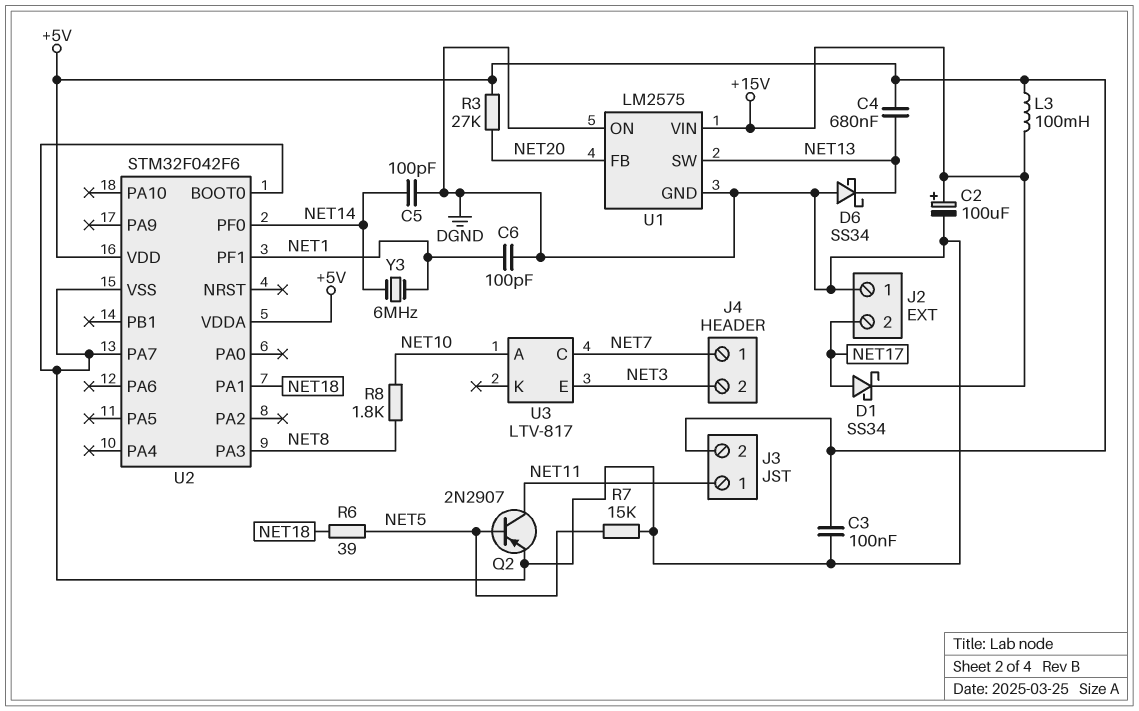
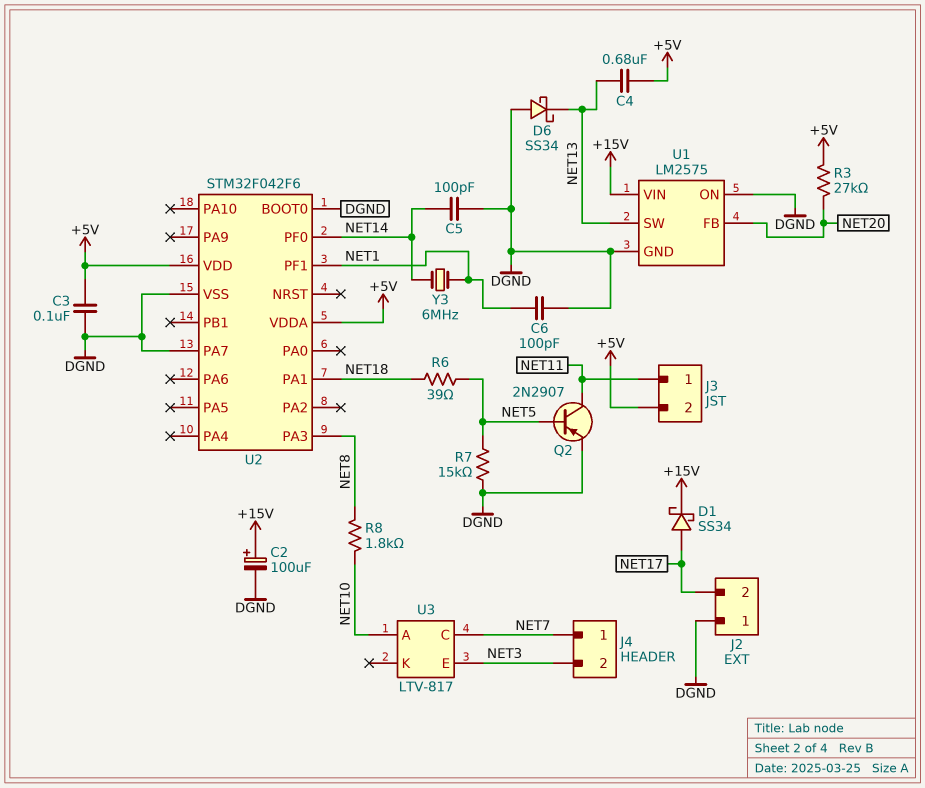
L3: 100mH (+5V, +15V) -> none

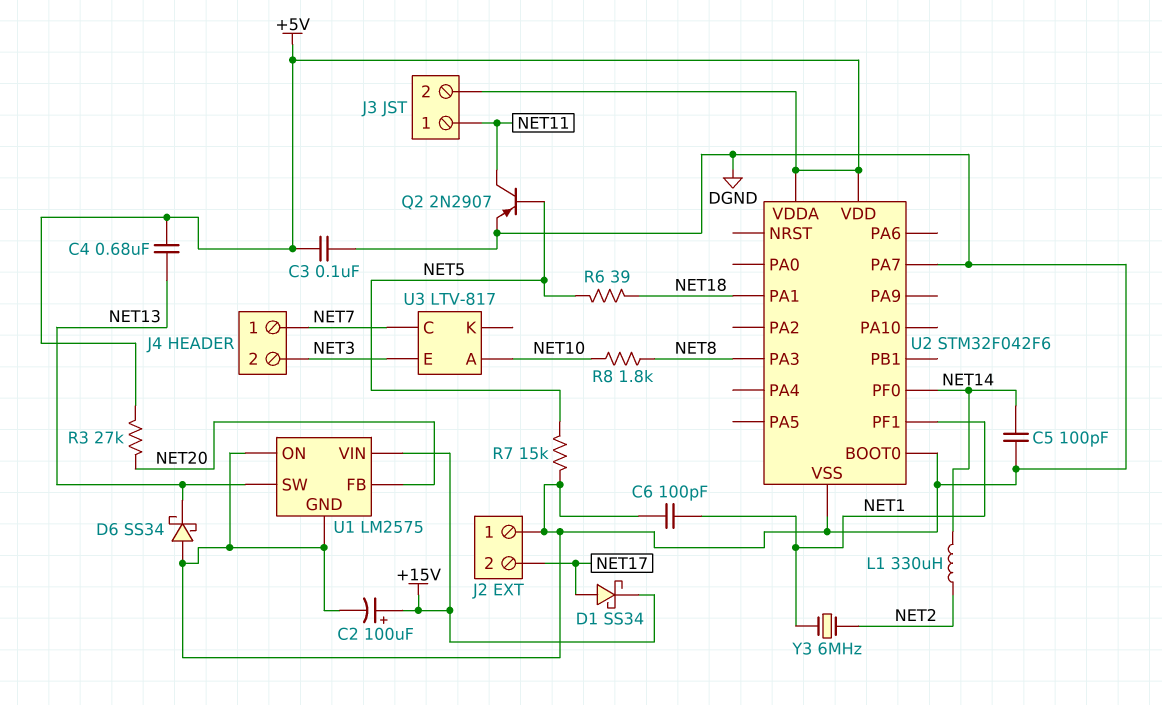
L1: none -> 330uH (NET2, NET14)
Y3: 6MHz (NET1, NET14) -> 6MHz (NET1, NET2)

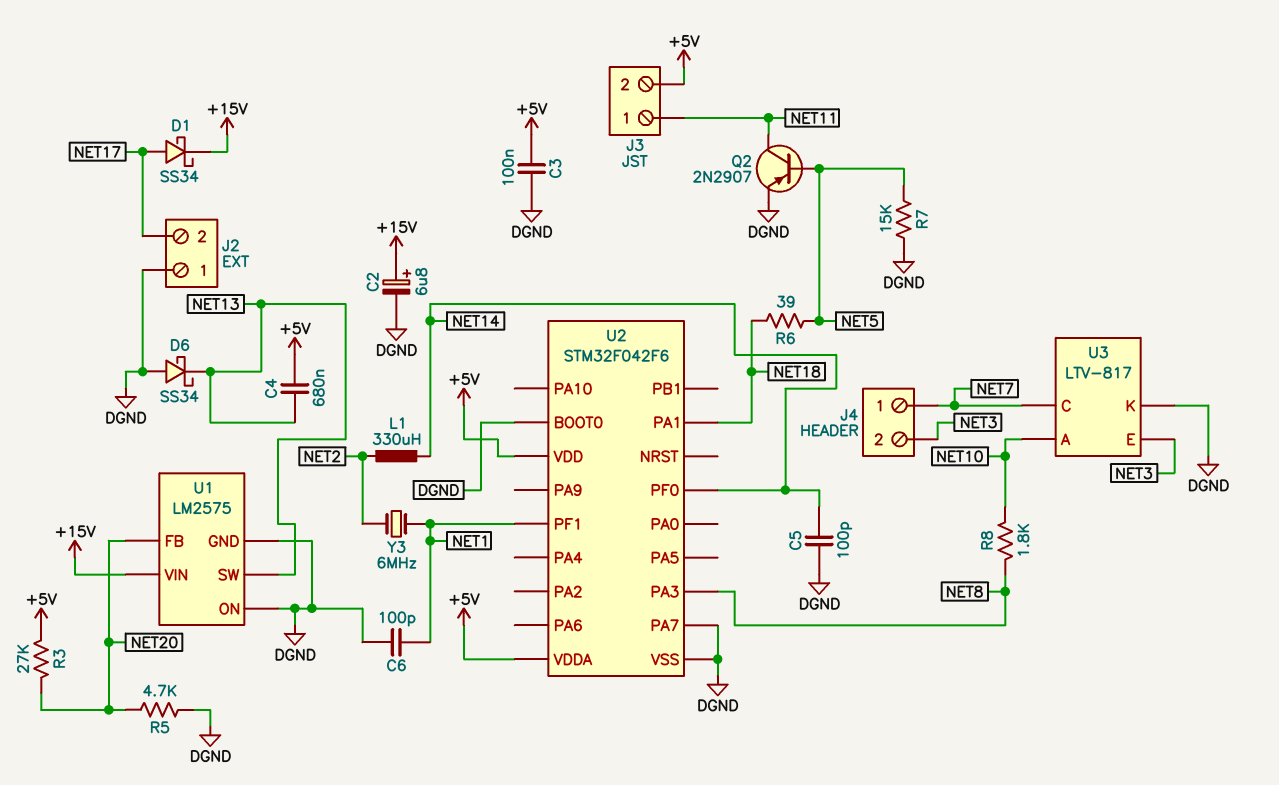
C2: 100uF (plus +15V, minus DGND) -> 6.8uF (plus +15V, minus DGND)
R5: none -> 4.7k (DGND, NET20)
U3 pin K: none -> DGND

